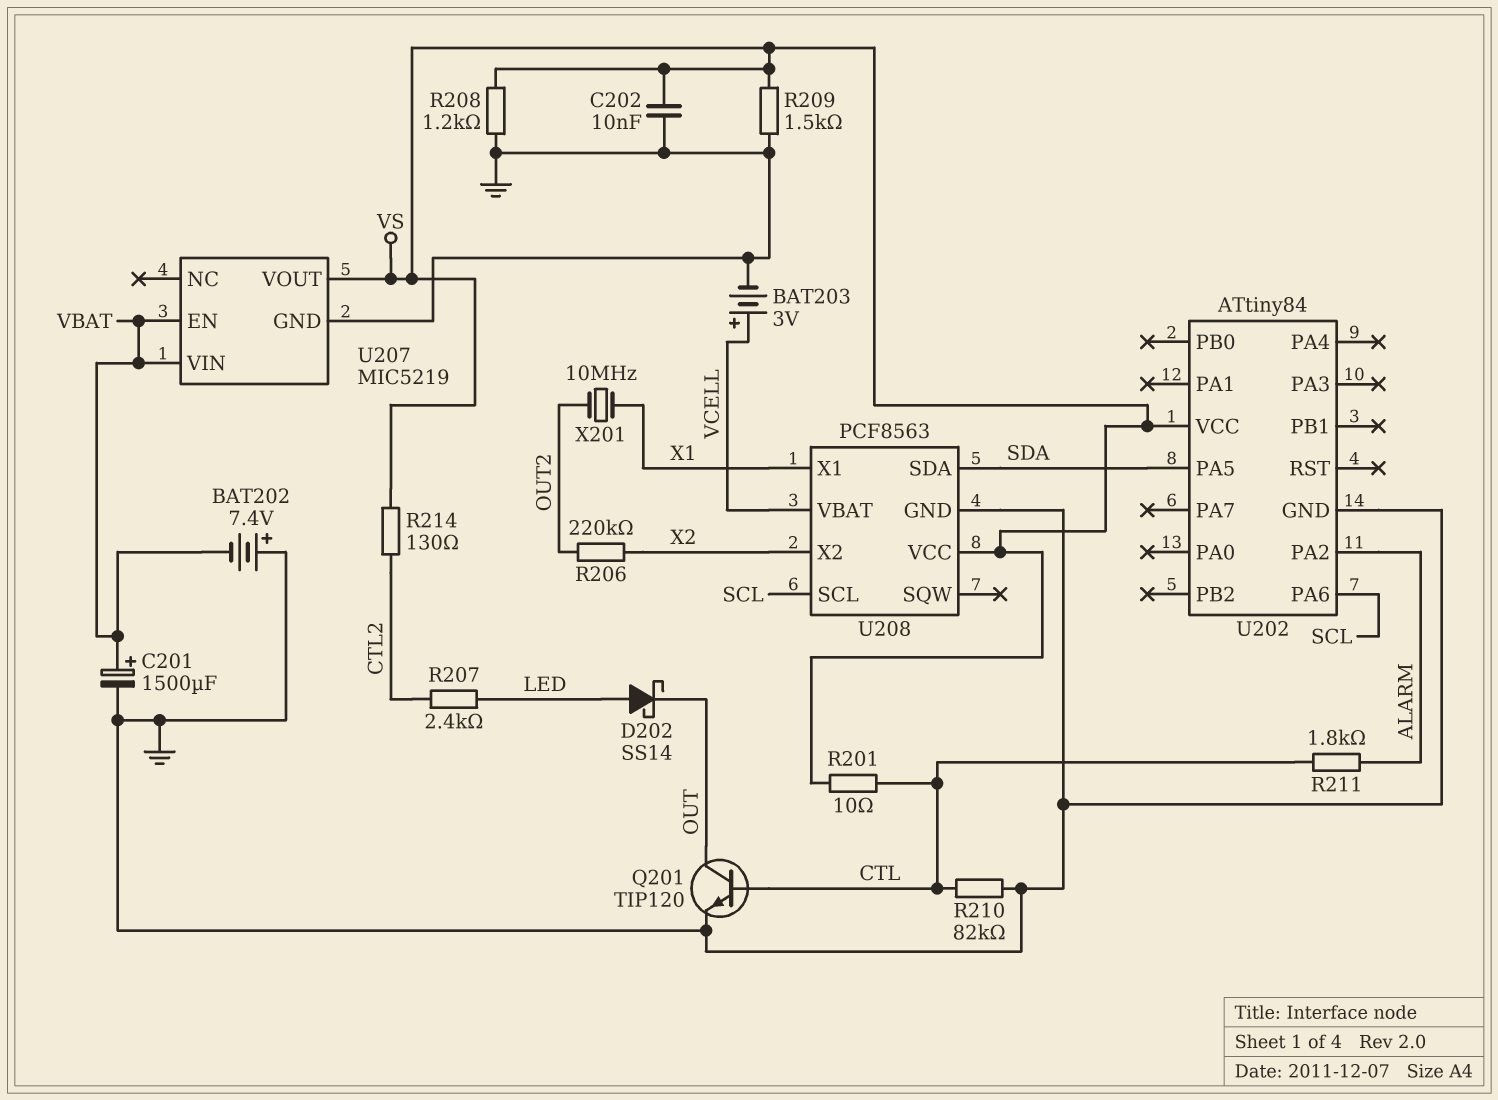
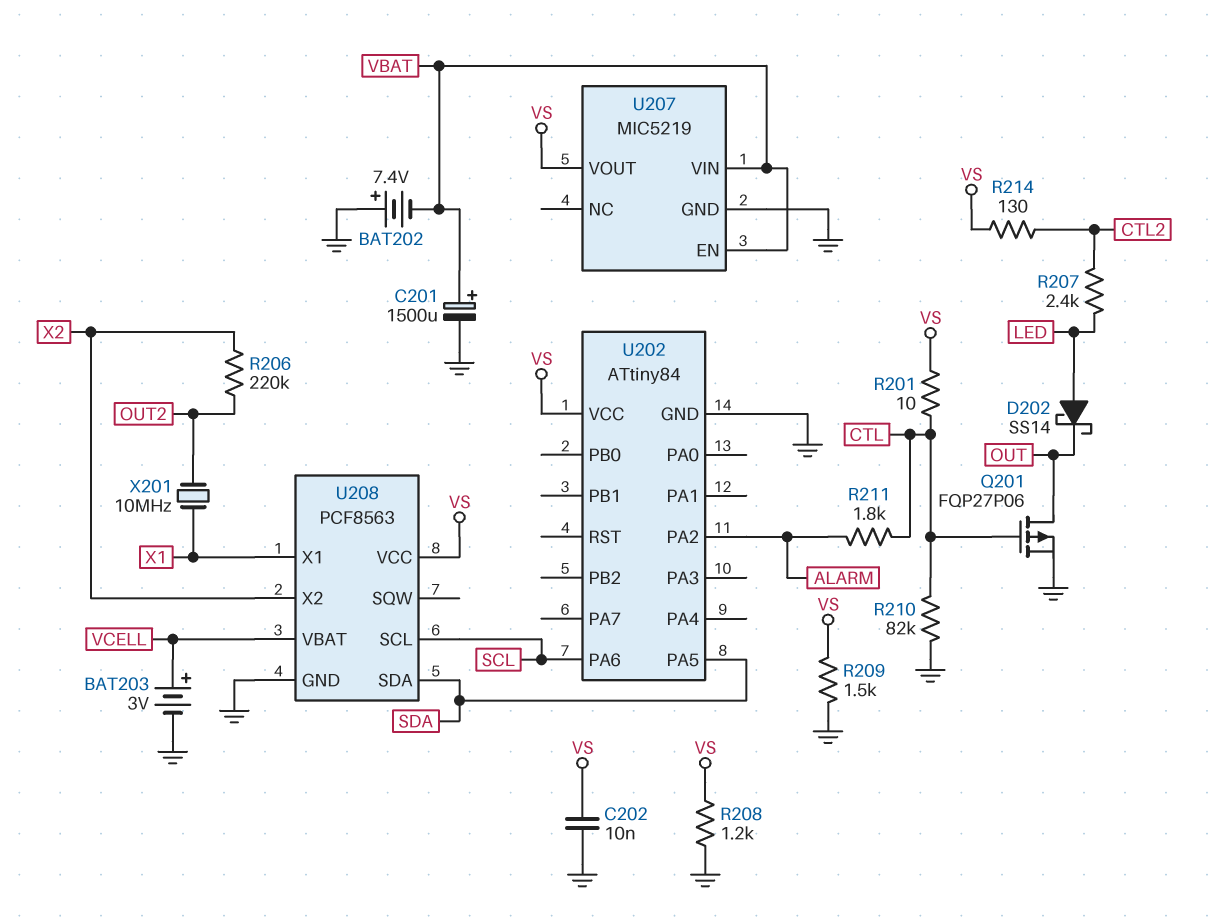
Q201: NPN TIP120 (B CTL, C OUT, E GND) -> PMOS FQP27P06 (G CTL, D OUT, S GND)

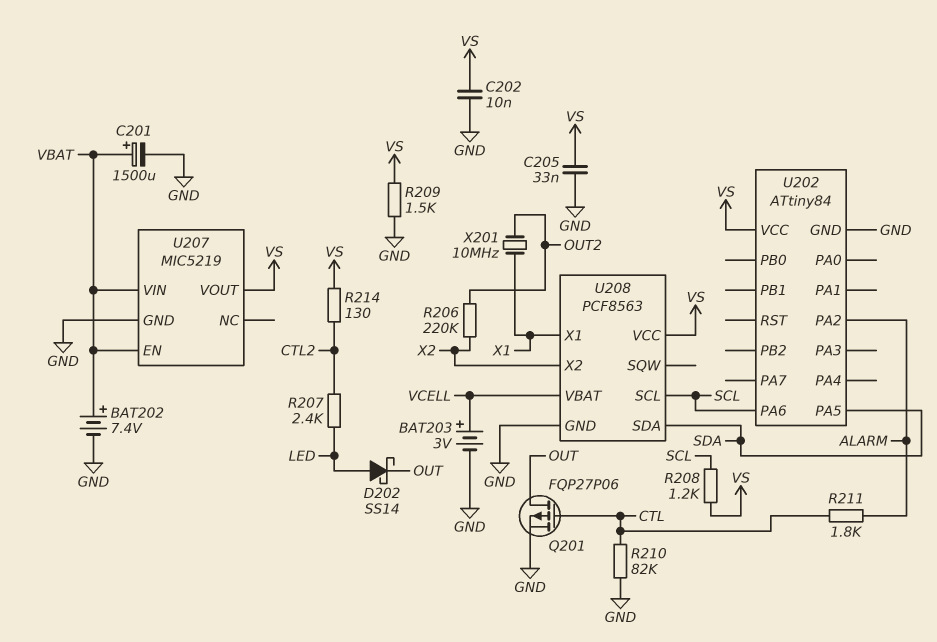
BAT202: 7.4V (plus GND, minus VBAT) -> 7.4V (plus VBAT, minus GND)
C205: none -> 33nF (GND, VS)
R201: 10 (CTL, VS) -> none
R208: 1.2k (GND, VS) -> 1.2k (SCL, VS)

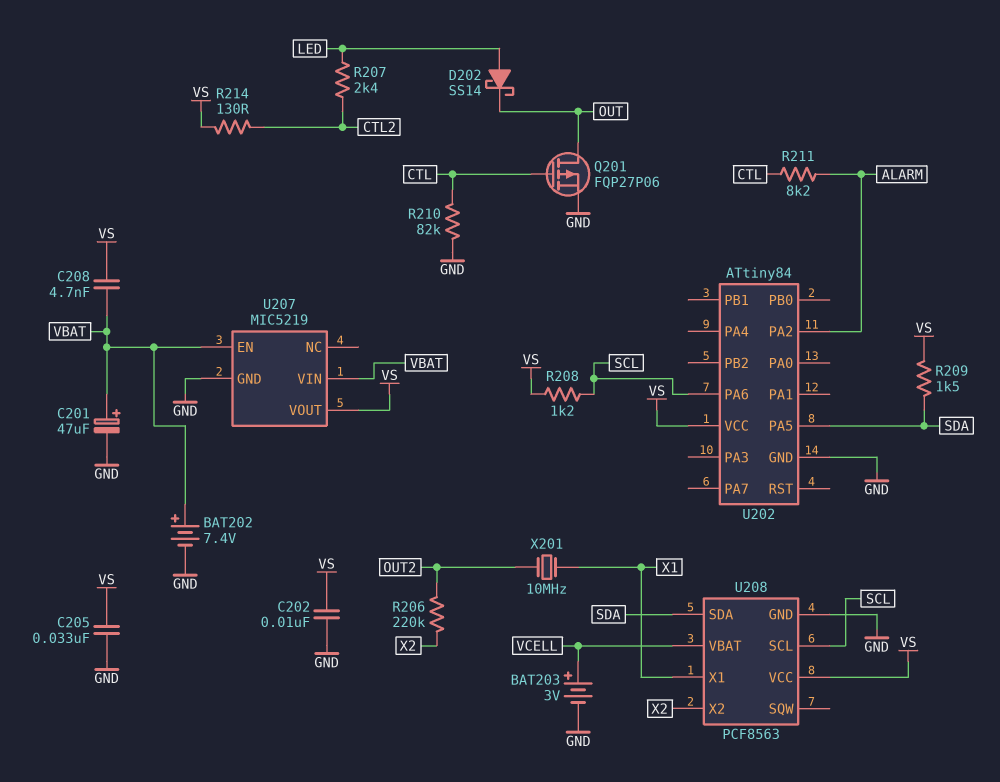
C201: 1500uF (plus VBAT, minus GND) -> 47uF (plus VBAT, minus GND)
C208: none -> 4.7nF (VBAT, VS)
R209: 1.5k (GND, VS) -> 1.5k (SDA, VS)
R211: 1.8k (ALARM, CTL) -> 8.2k (ALARM, CTL)

